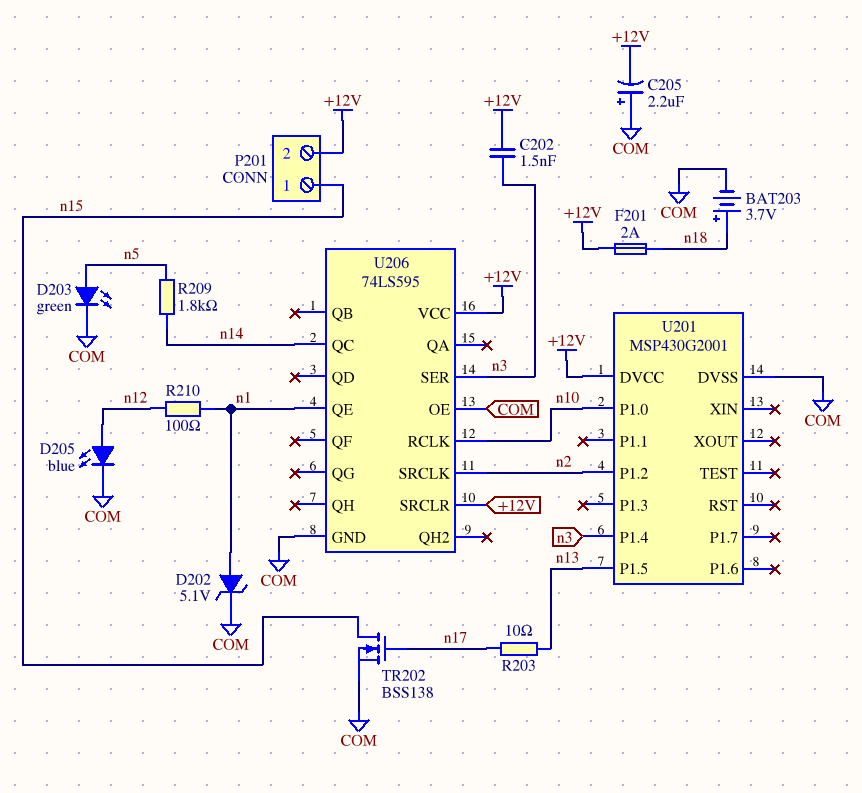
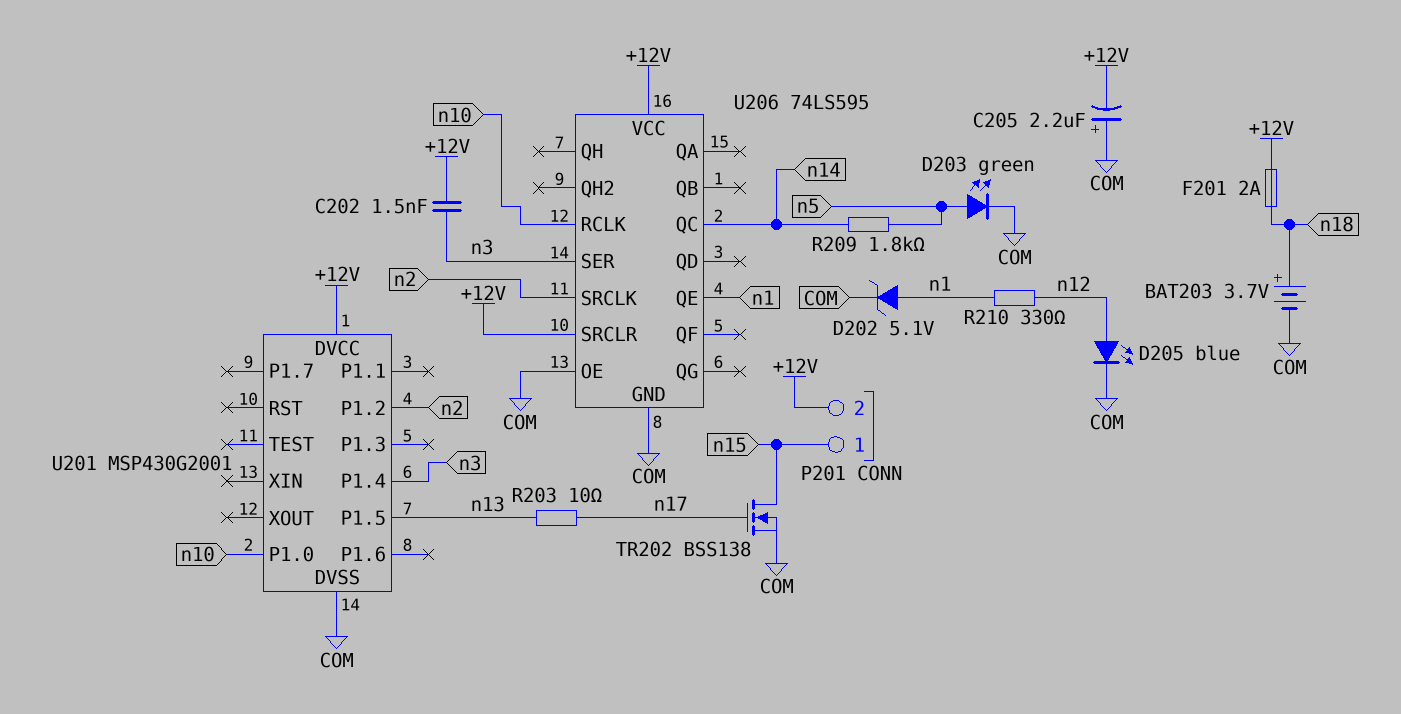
R210: 100 (n1, n12) -> 330 (n1, n12)

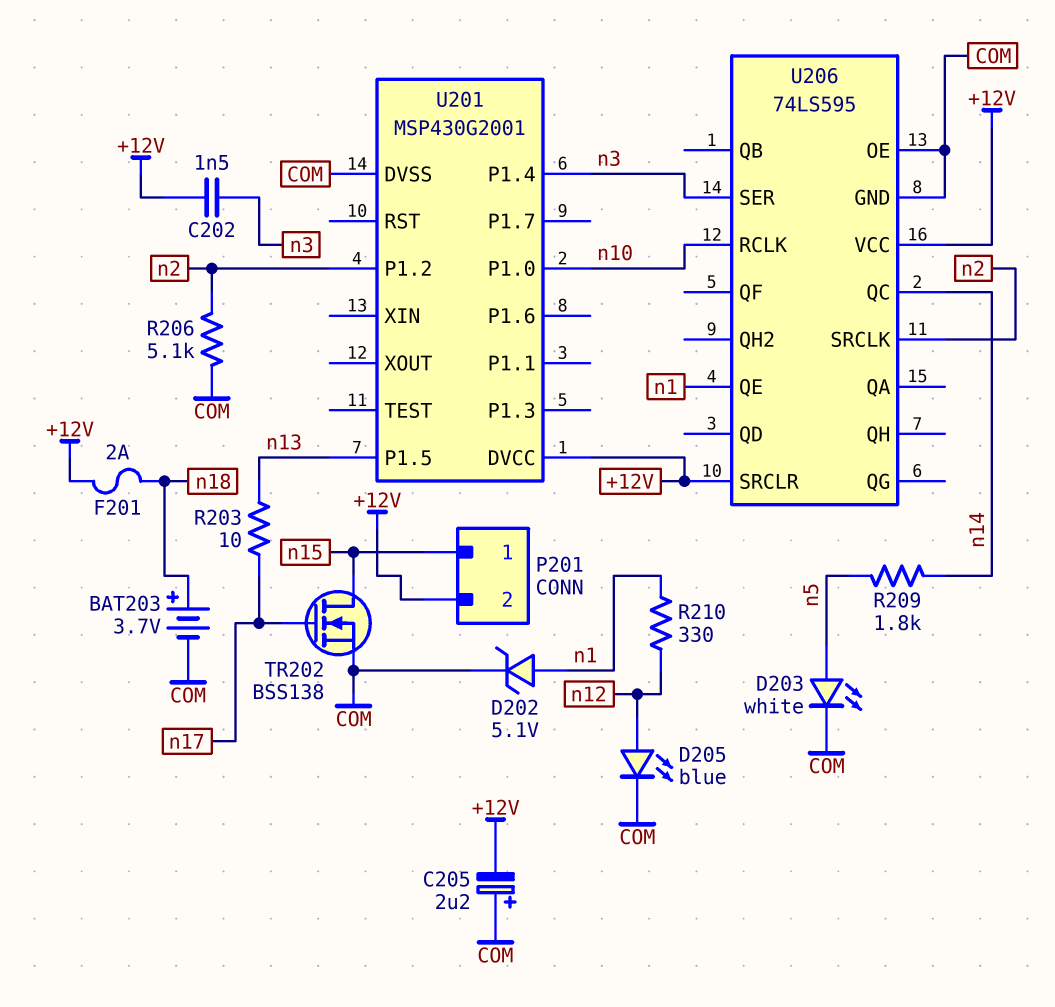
D203: LED green (A n5, K COM) -> LED white (A n5, K COM)
R206: none -> 5.1k (COM, n2)

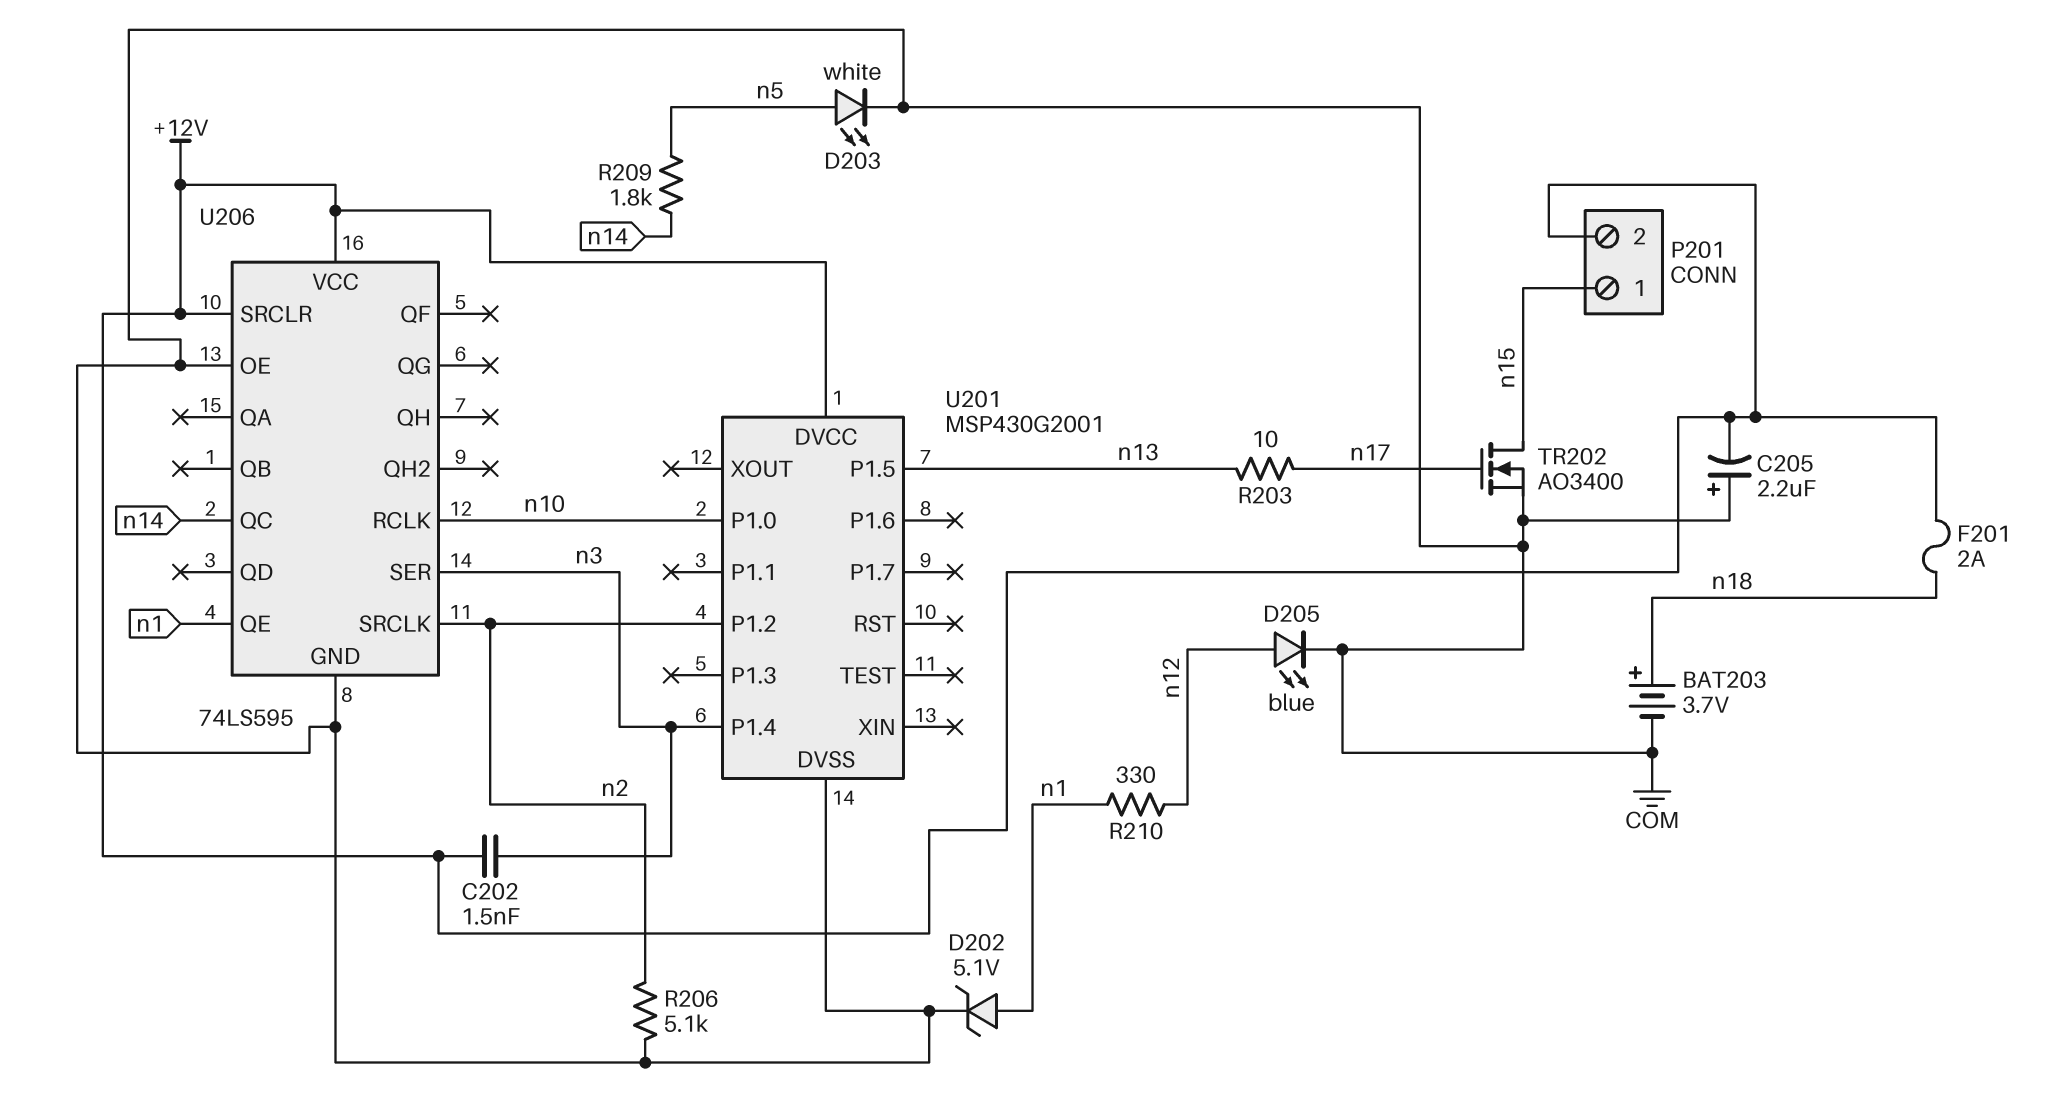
TR202: NMOS BSS138 (G n17, D n15, S COM) -> NMOS AO3400 (G n17, D n15, S COM)

